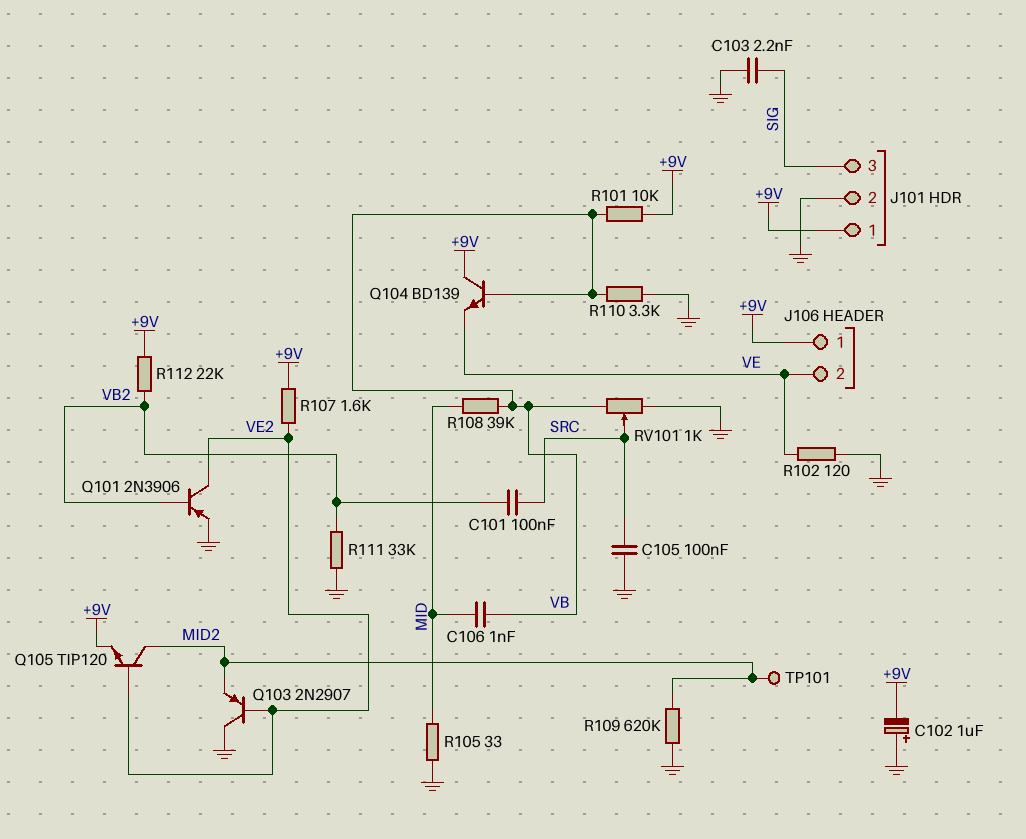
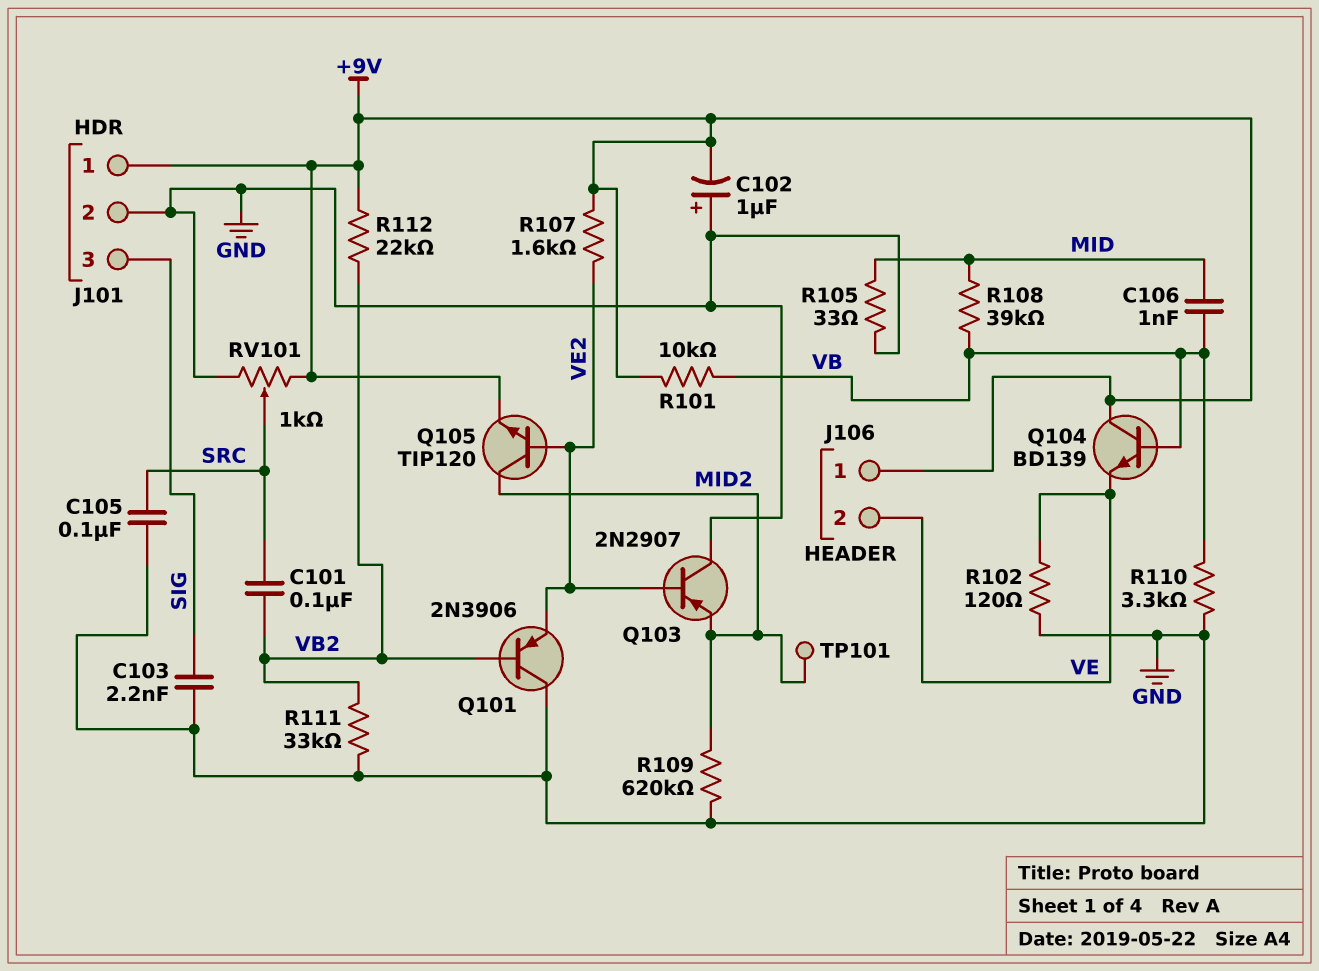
Q101: PNP 2N3906 (B VB2, C VE2, E GND) -> PNP 2N3906 (B VB2, C GND, E VE2)
RV101: 1k (GND, VB, wiper SRC) -> 1k (+9V, GND, wiper SRC)

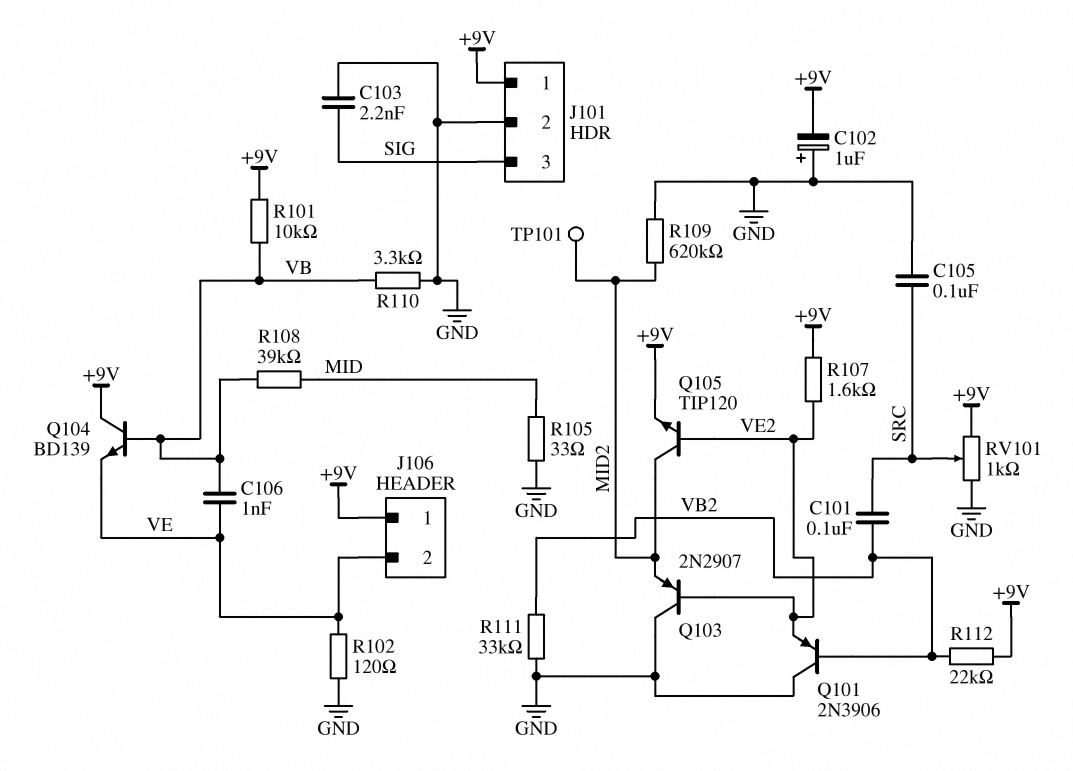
C106: 1nF (MID, VB) -> 1nF (VB, VE)

